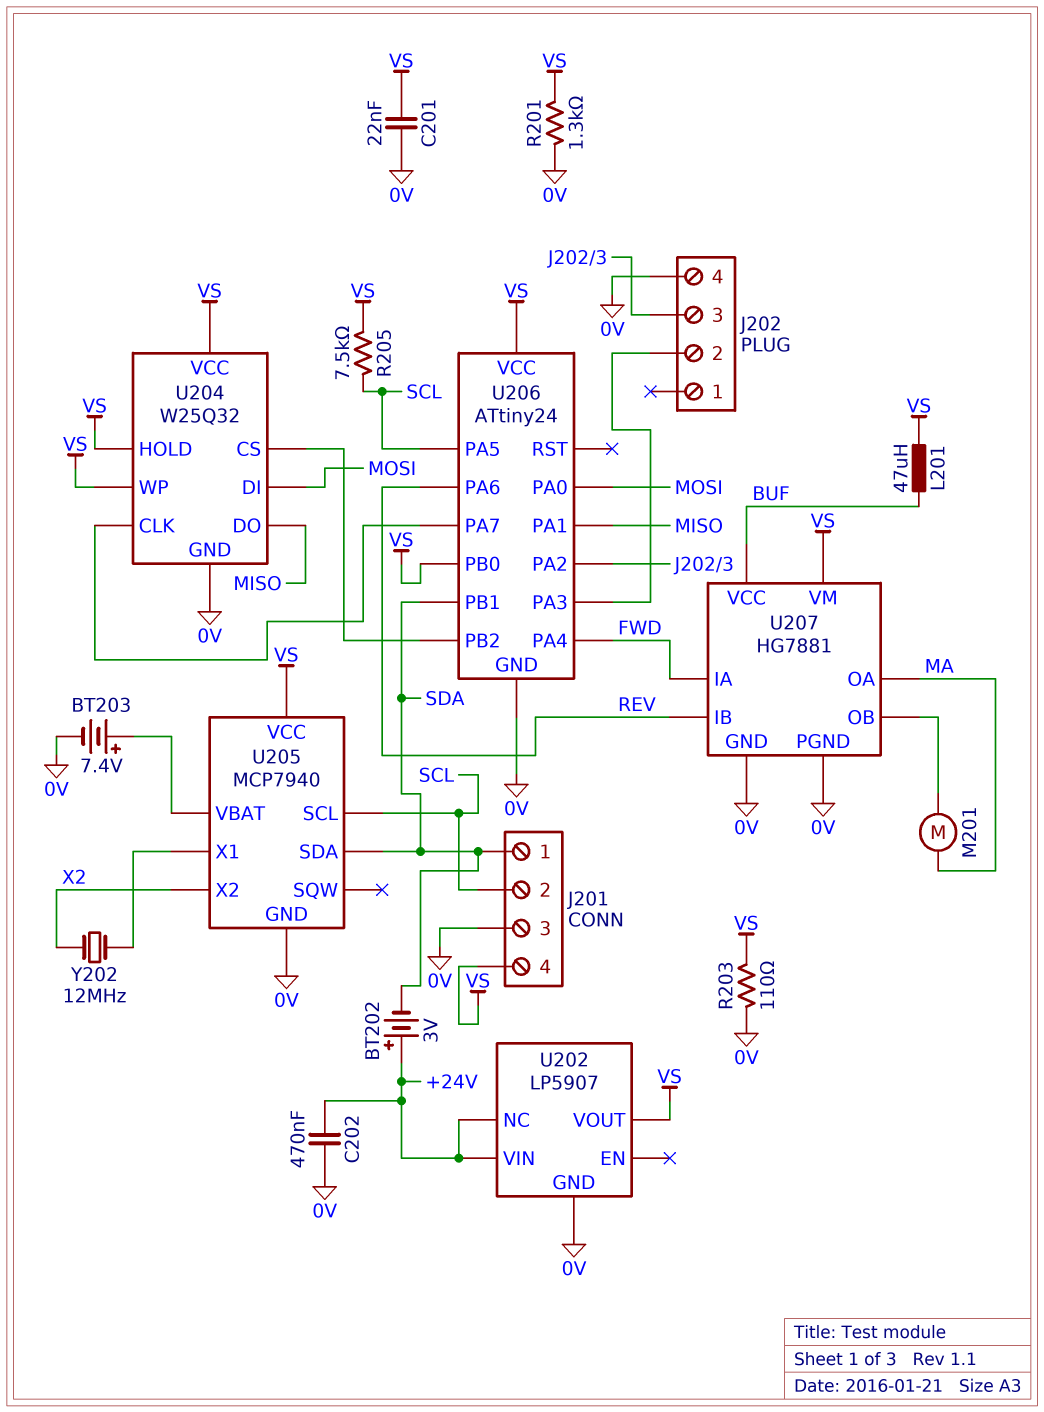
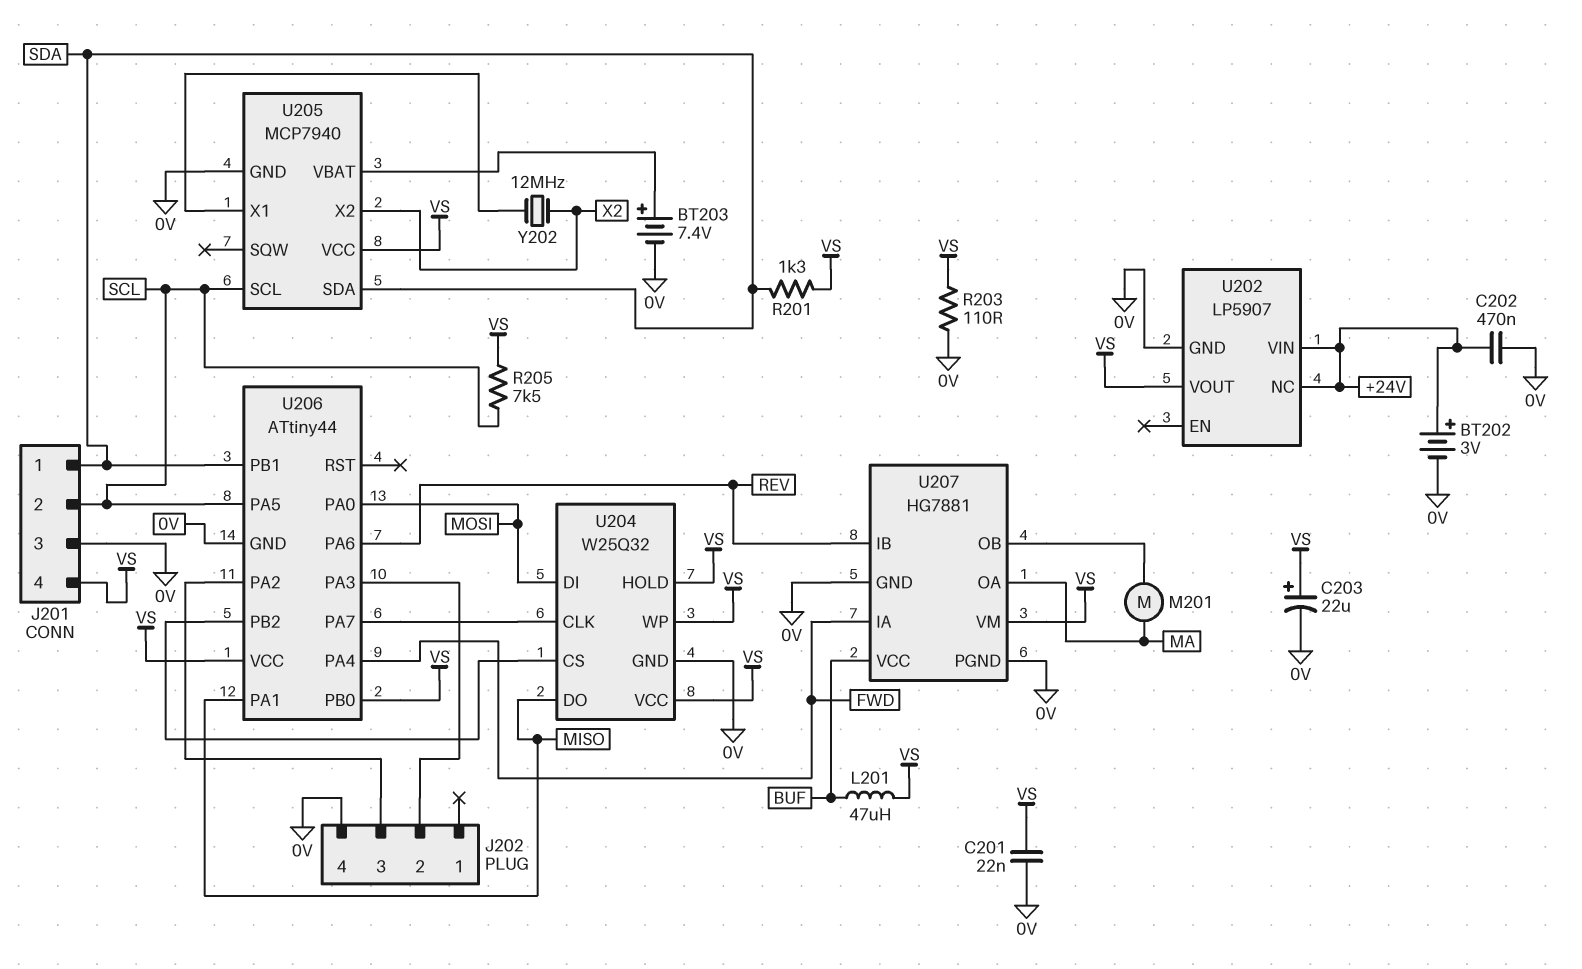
BT202: 3V (plus +24V, minus SDA) -> 3V (plus +24V, minus 0V)
C203: none -> 22uF (plus VS, minus 0V)
R201: 1.3k (0V, VS) -> 1.3k (SDA, VS)
U206: ATtiny24 -> ATtiny44

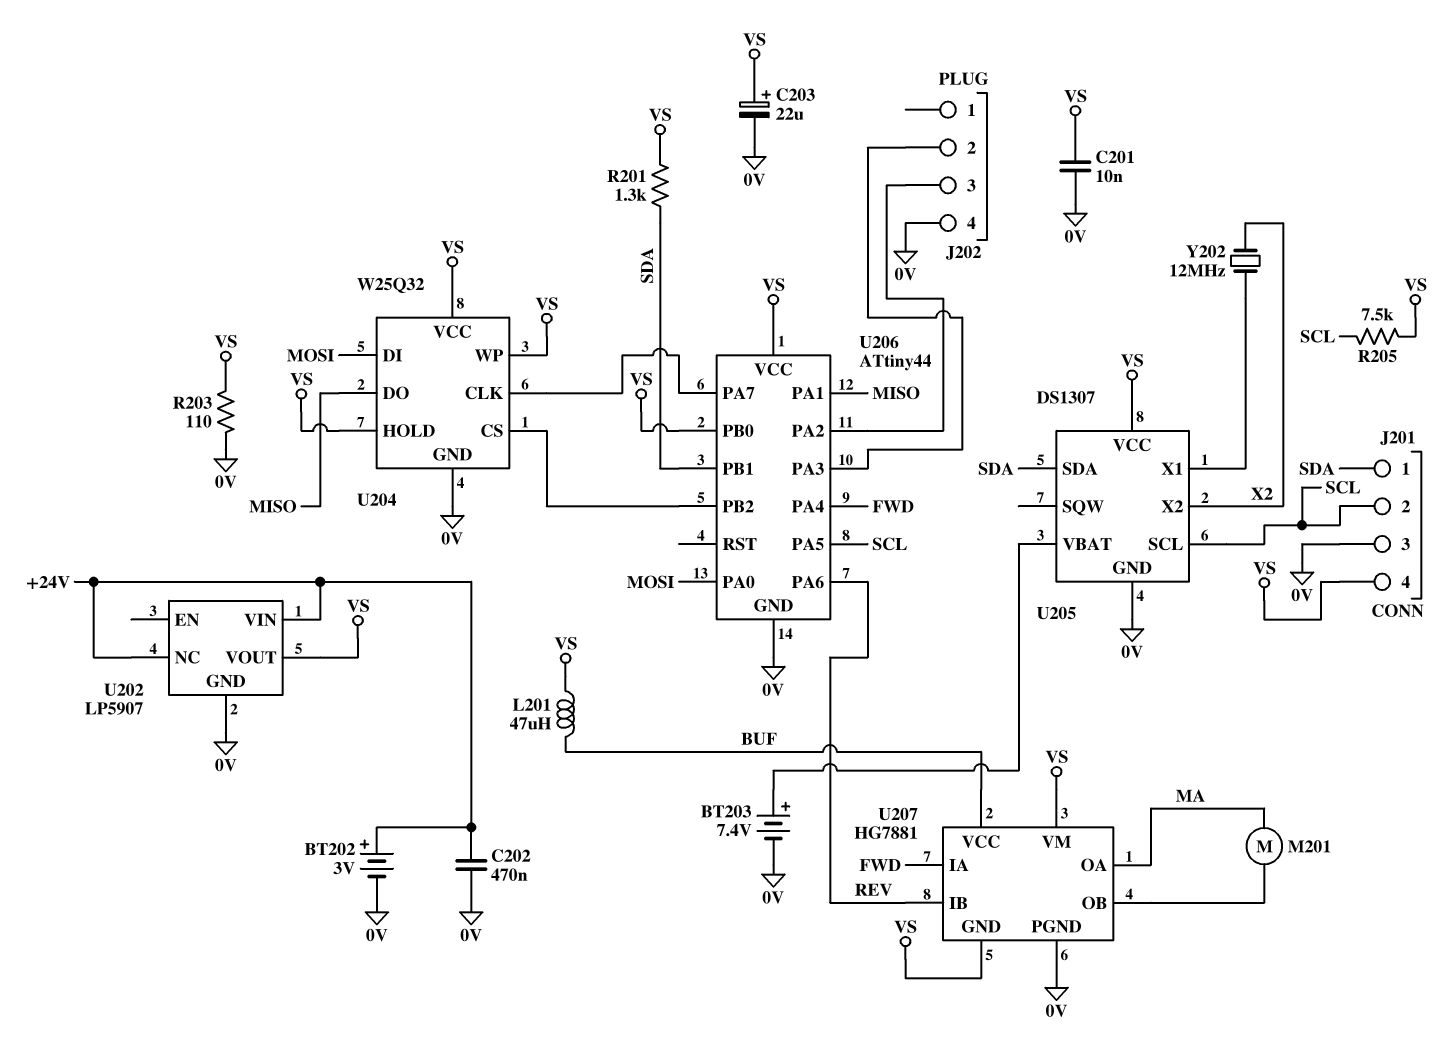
C201: 22nF (0V, VS) -> 10nF (0V, VS)
U205: MCP7940 -> DS1307
U207 pin GND: 0V -> VS

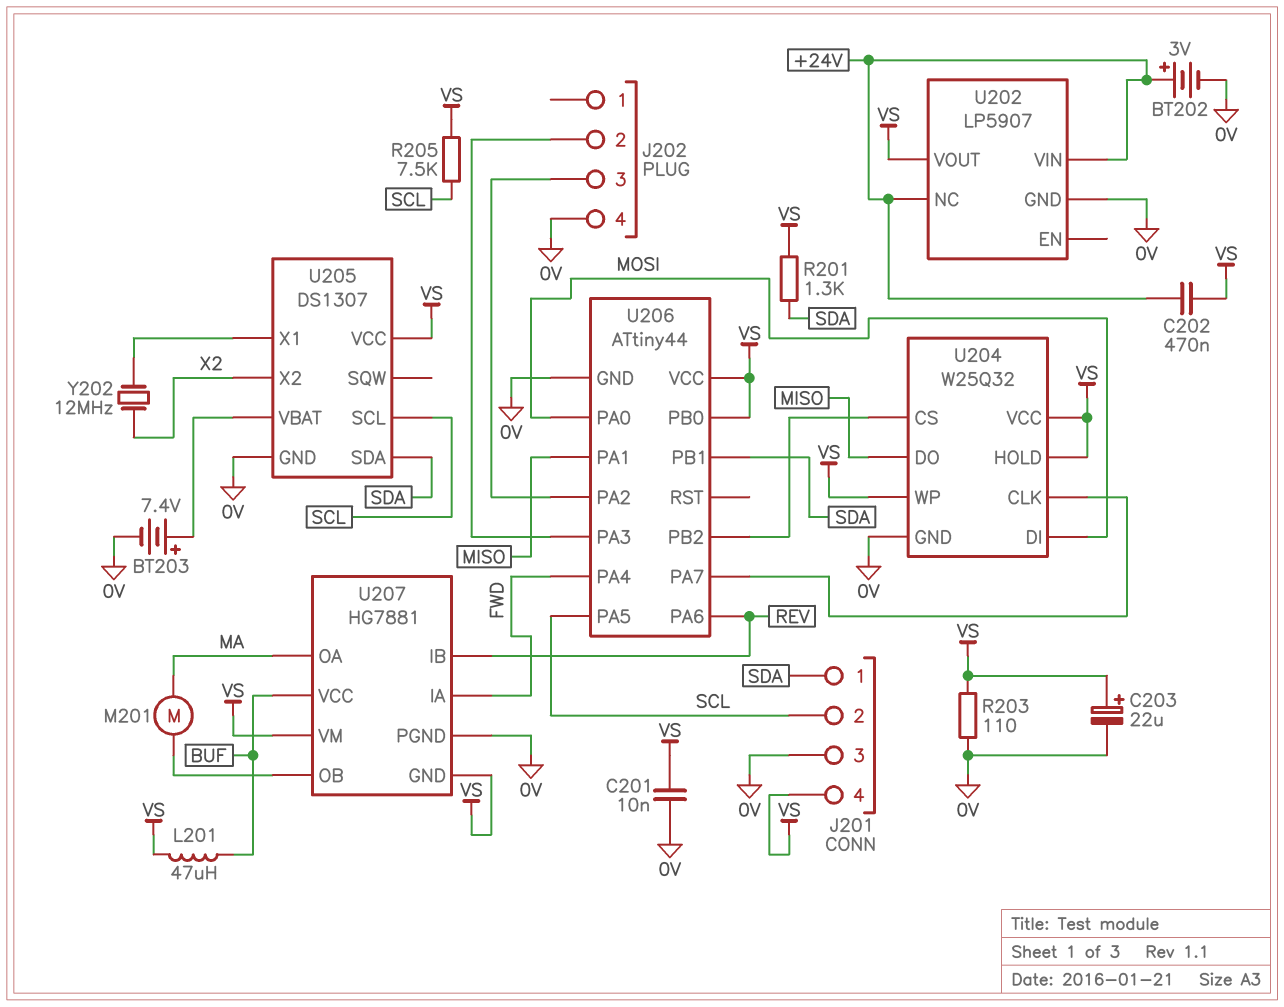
C202: 470nF (+24V, 0V) -> 470nF (+24V, VS)

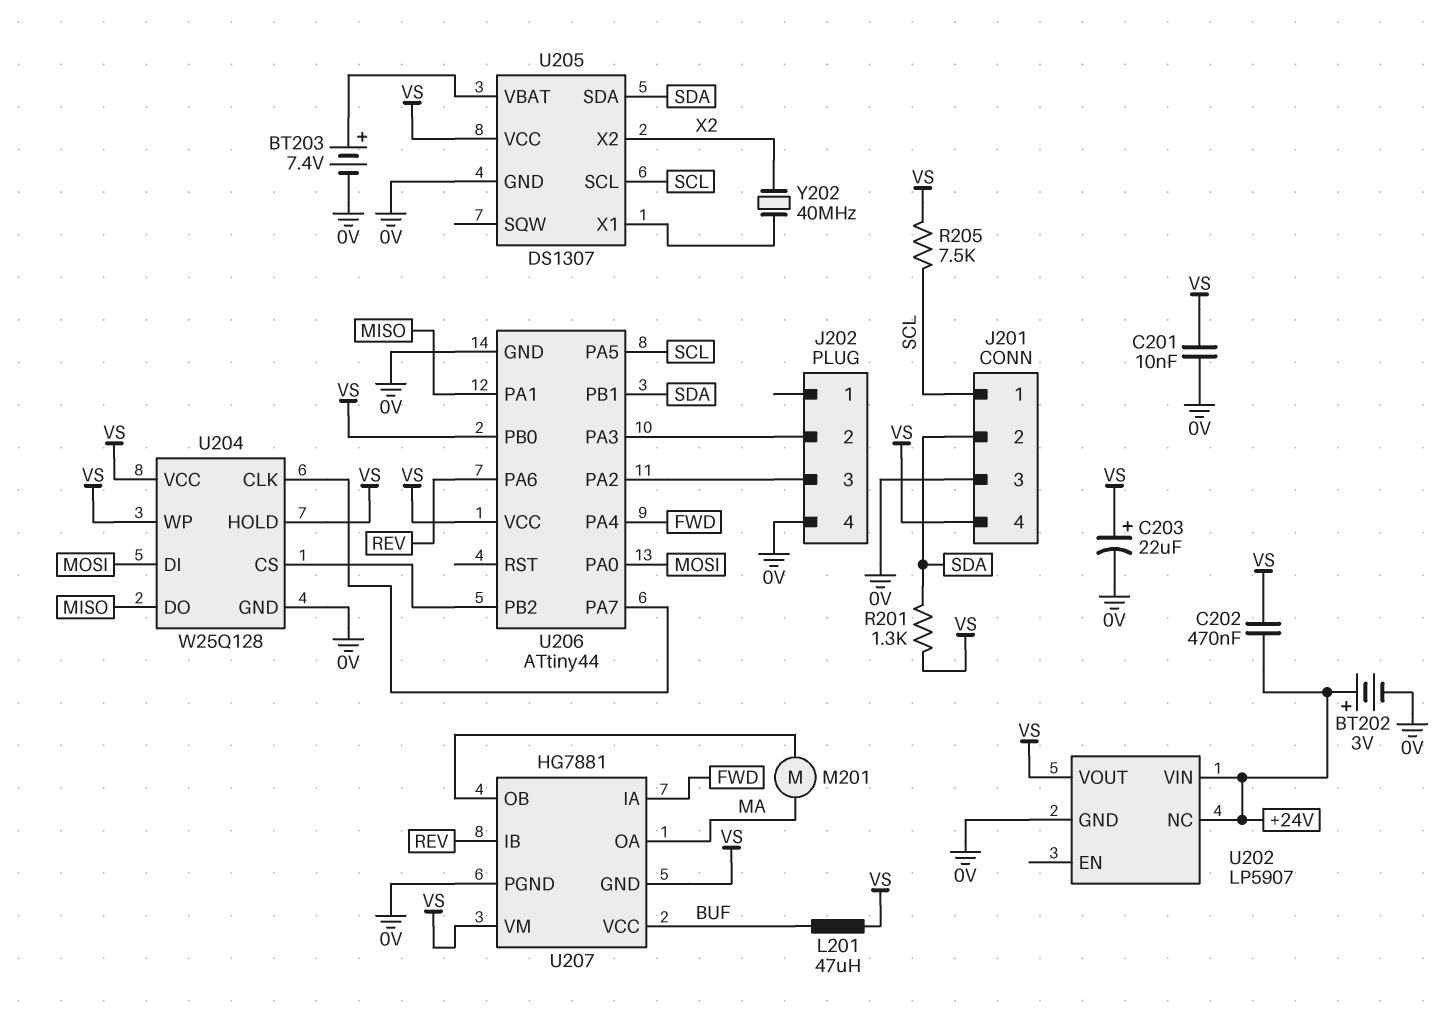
J201 pin 1: SDA -> SCL
J201 pin 2: SCL -> SDA
R203: 110 (0V, VS) -> none
U204: W25Q32 -> W25Q128
Y202: 12MHz (U205/X1, X2) -> 40MHz (U205/X1, X2)

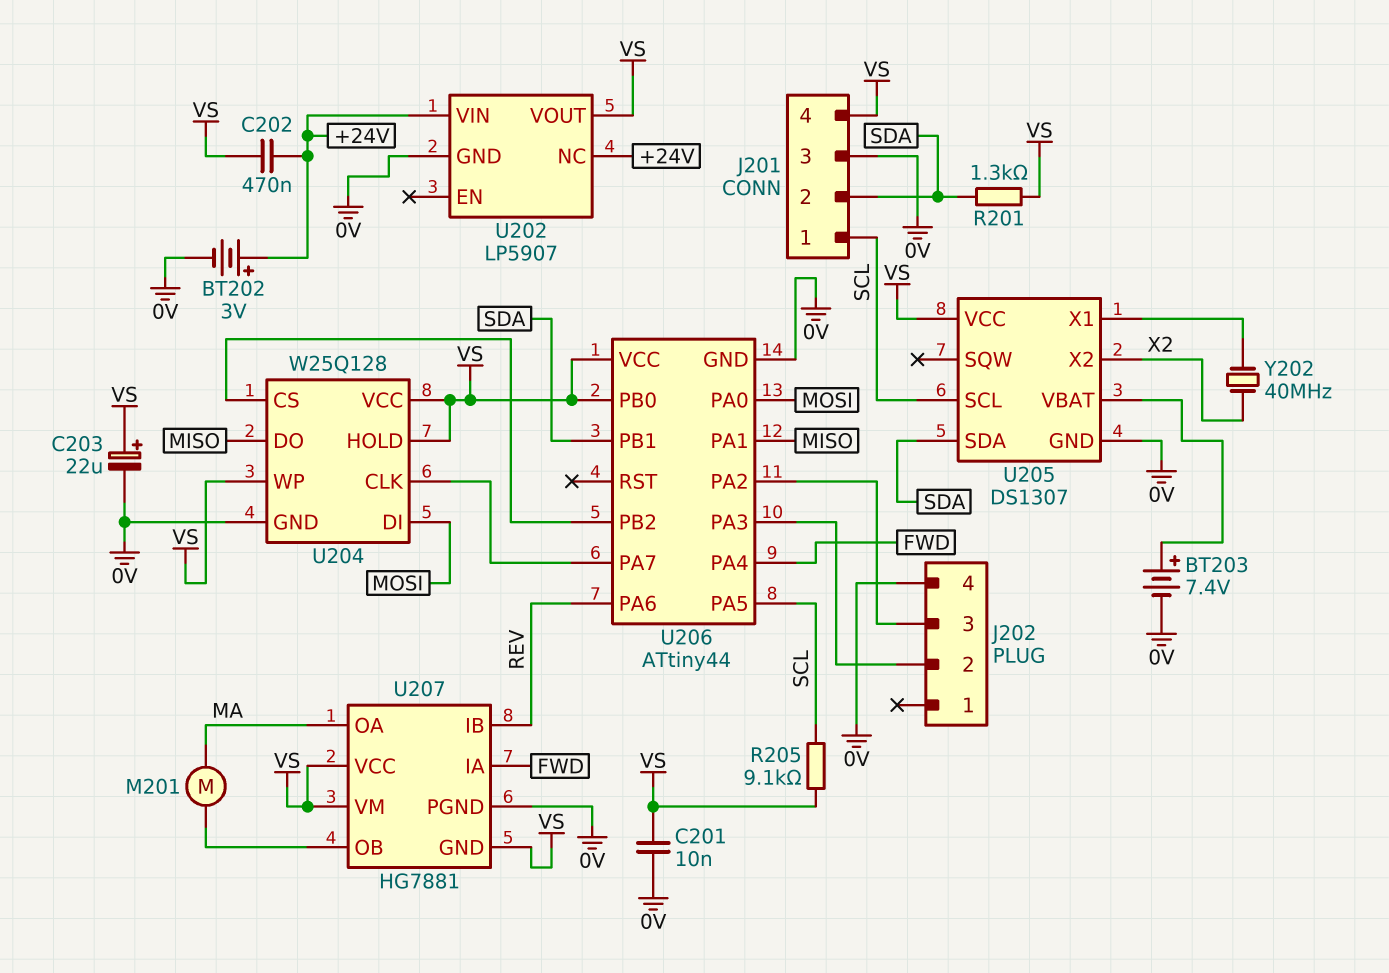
L201: 47uH (BUF, VS) -> none
R205: 7.5k (SCL, VS) -> 9.1k (SCL, VS)
U207 pin VCC: BUF -> VS

